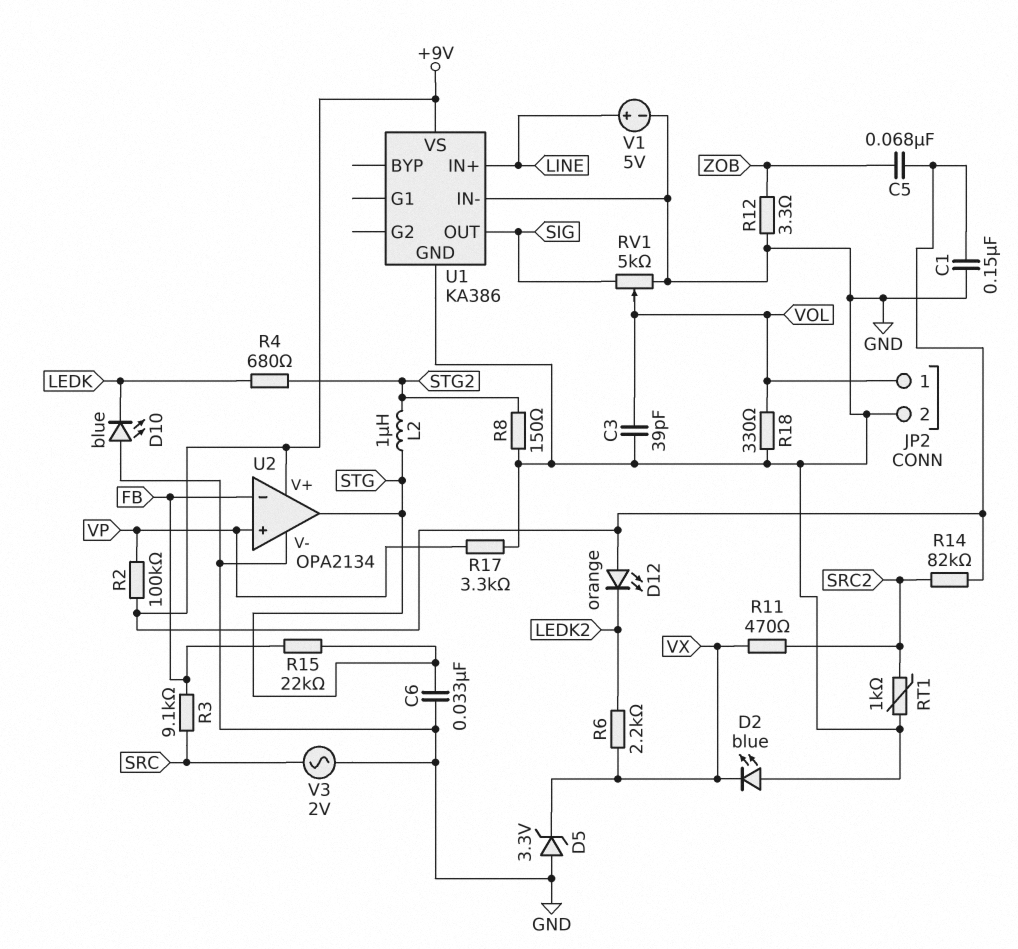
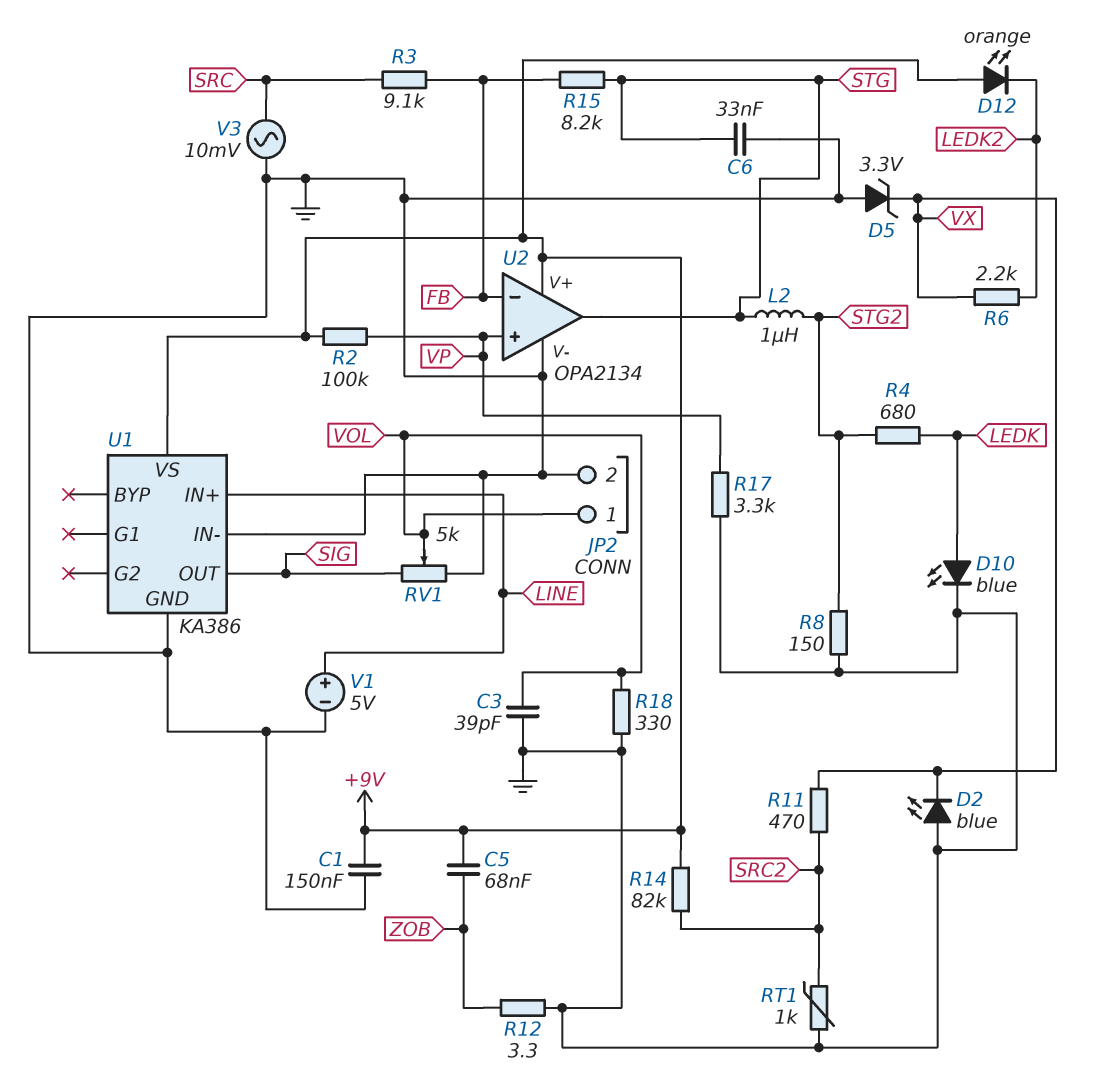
D10: LED blue (A GND, K LEDK) -> LED blue (A LEDK, K GND)
R15: 22k (FB, STG) -> 8.2k (FB, STG)
V3: AC 2V (GND, SRC) -> AC 10mV (GND, SRC)

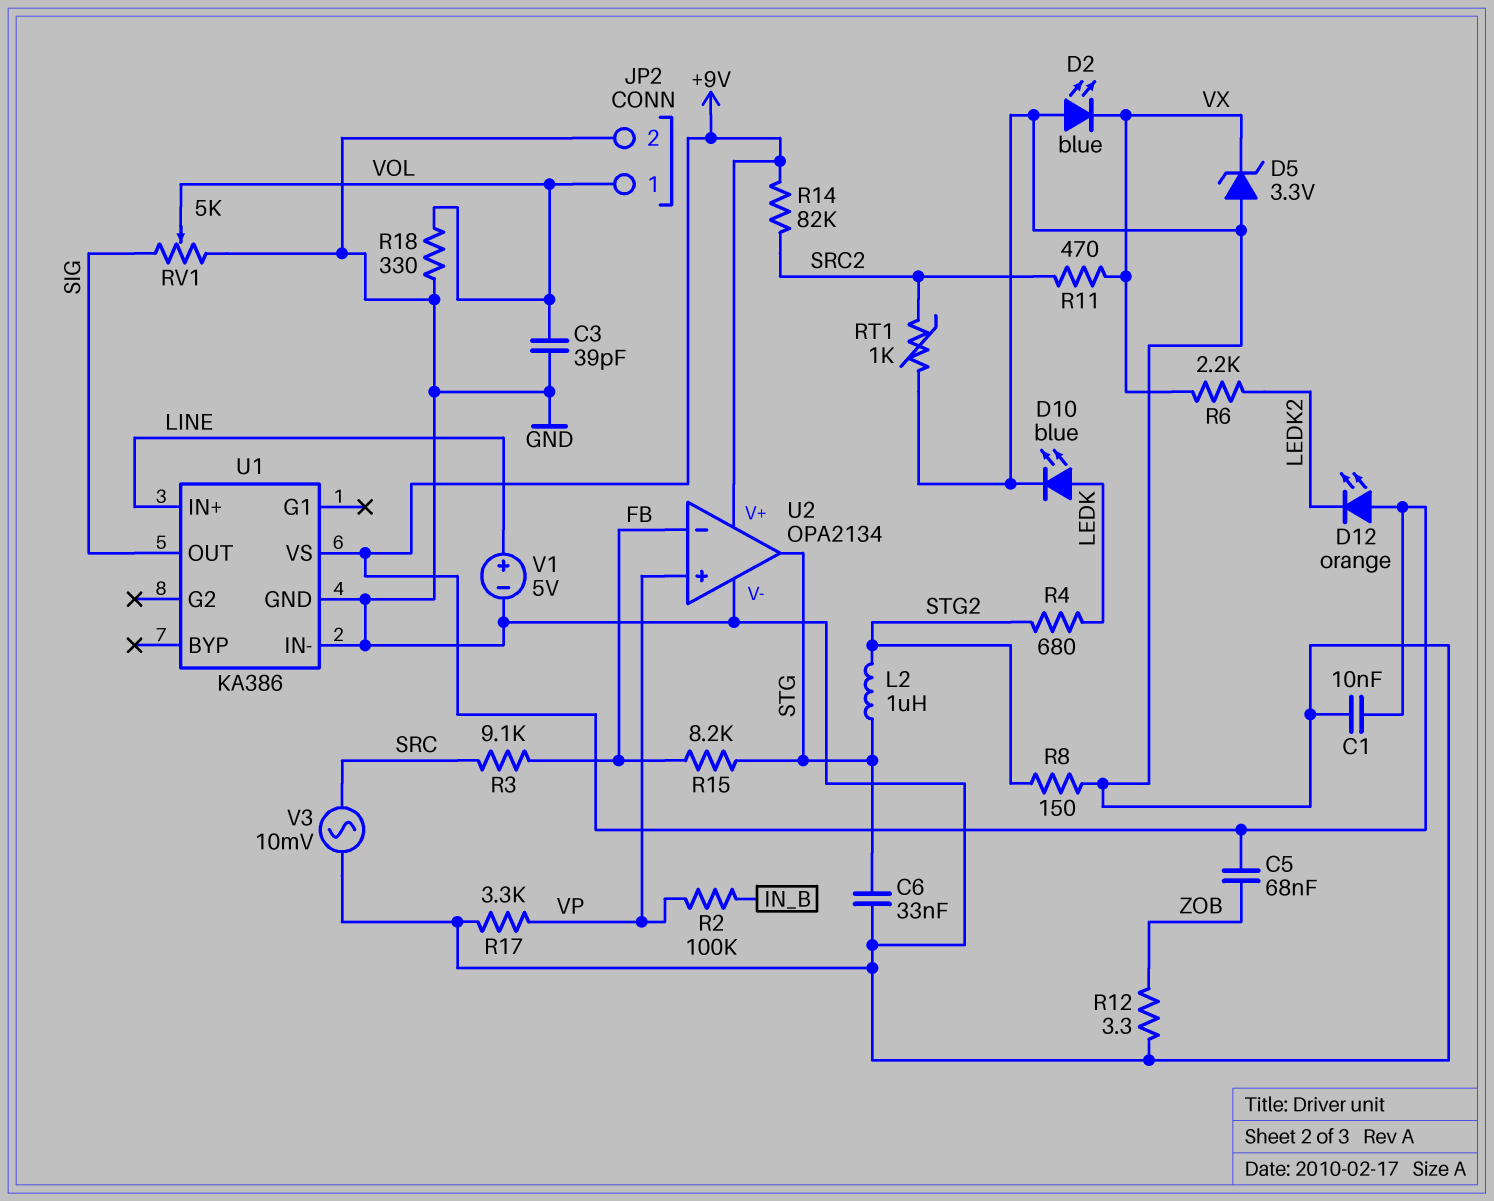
C1: 150nF (+9V, GND) -> 10nF (+9V, GND)
R2: 100k (+9V, VP) -> 100k (IN_B, VP)

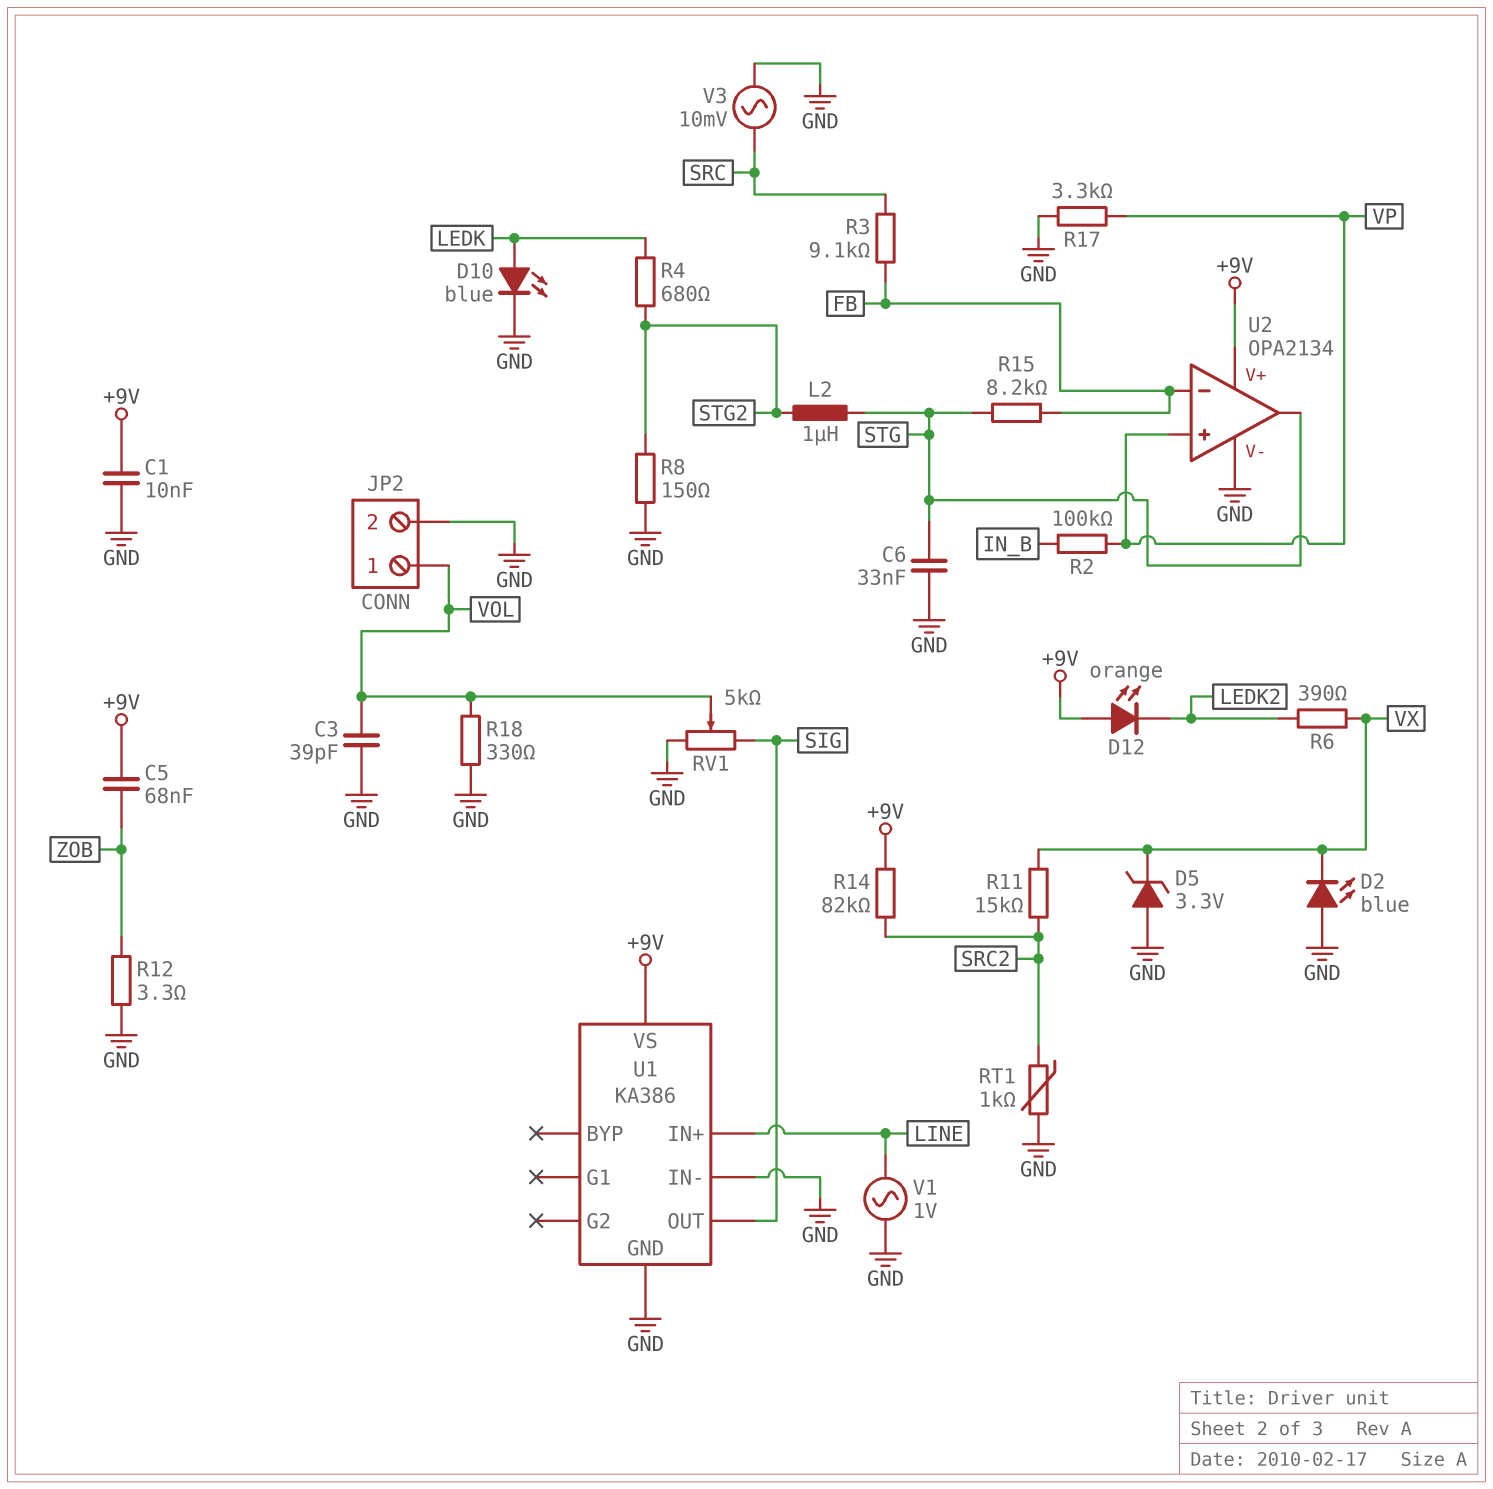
R6: 2.2k (LEDK2, VX) -> 390 (LEDK2, VX)
R11: 470 (SRC2, VX) -> 15k (SRC2, VX)
V1: 5V (plus LINE, minus GND) -> AC 1V (GND, LINE)

